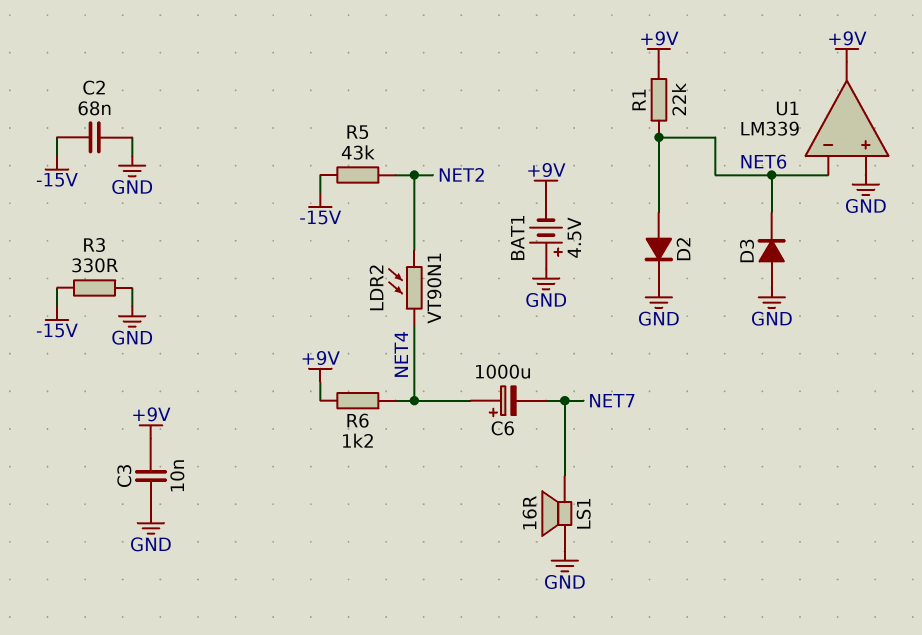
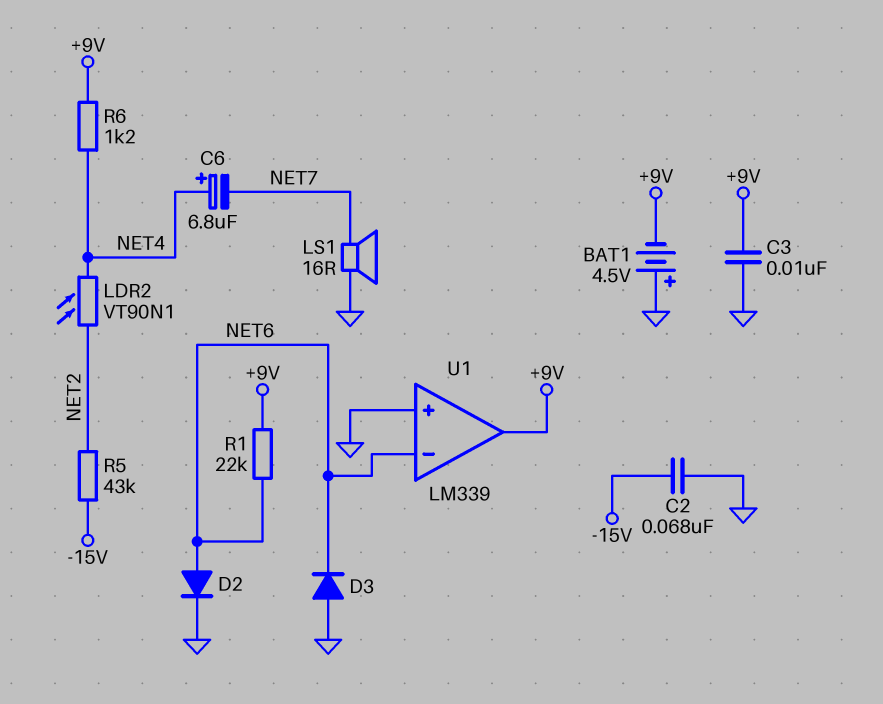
C6: 1000uF (plus NET4, minus NET7) -> 6.8uF (plus NET4, minus NET7)
R3: 330 (-15V, GND) -> none

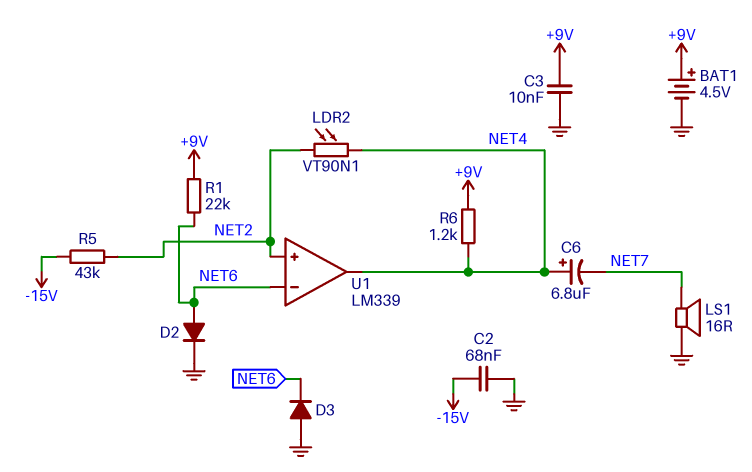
BAT1: 4.5V (plus GND, minus +9V) -> 4.5V (plus +9V, minus GND)
U1 pin in+: GND -> NET2
U1 pin out: +9V -> NET4

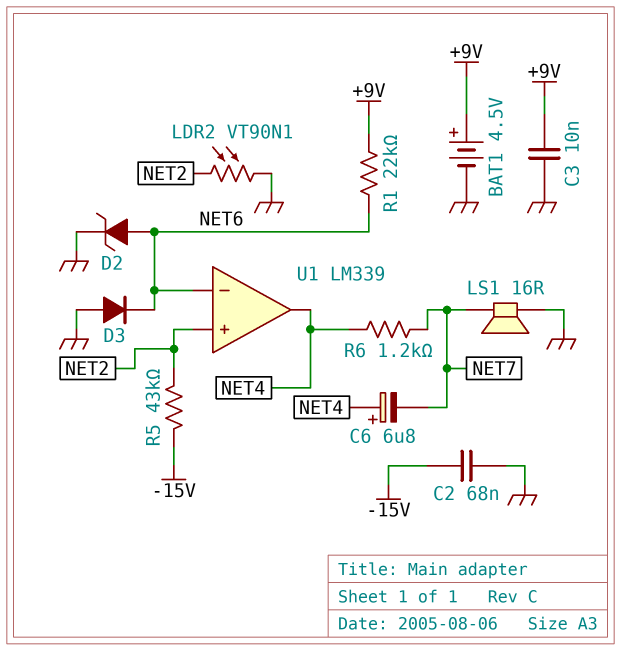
D2: diode (A NET6, K GND) -> zener (A NET6, K GND)
LDR2: VT90N1 (NET2, NET4) -> VT90N1 (GND, NET2)
R6: 1.2k (+9V, NET4) -> 1.2k (NET4, NET7)

